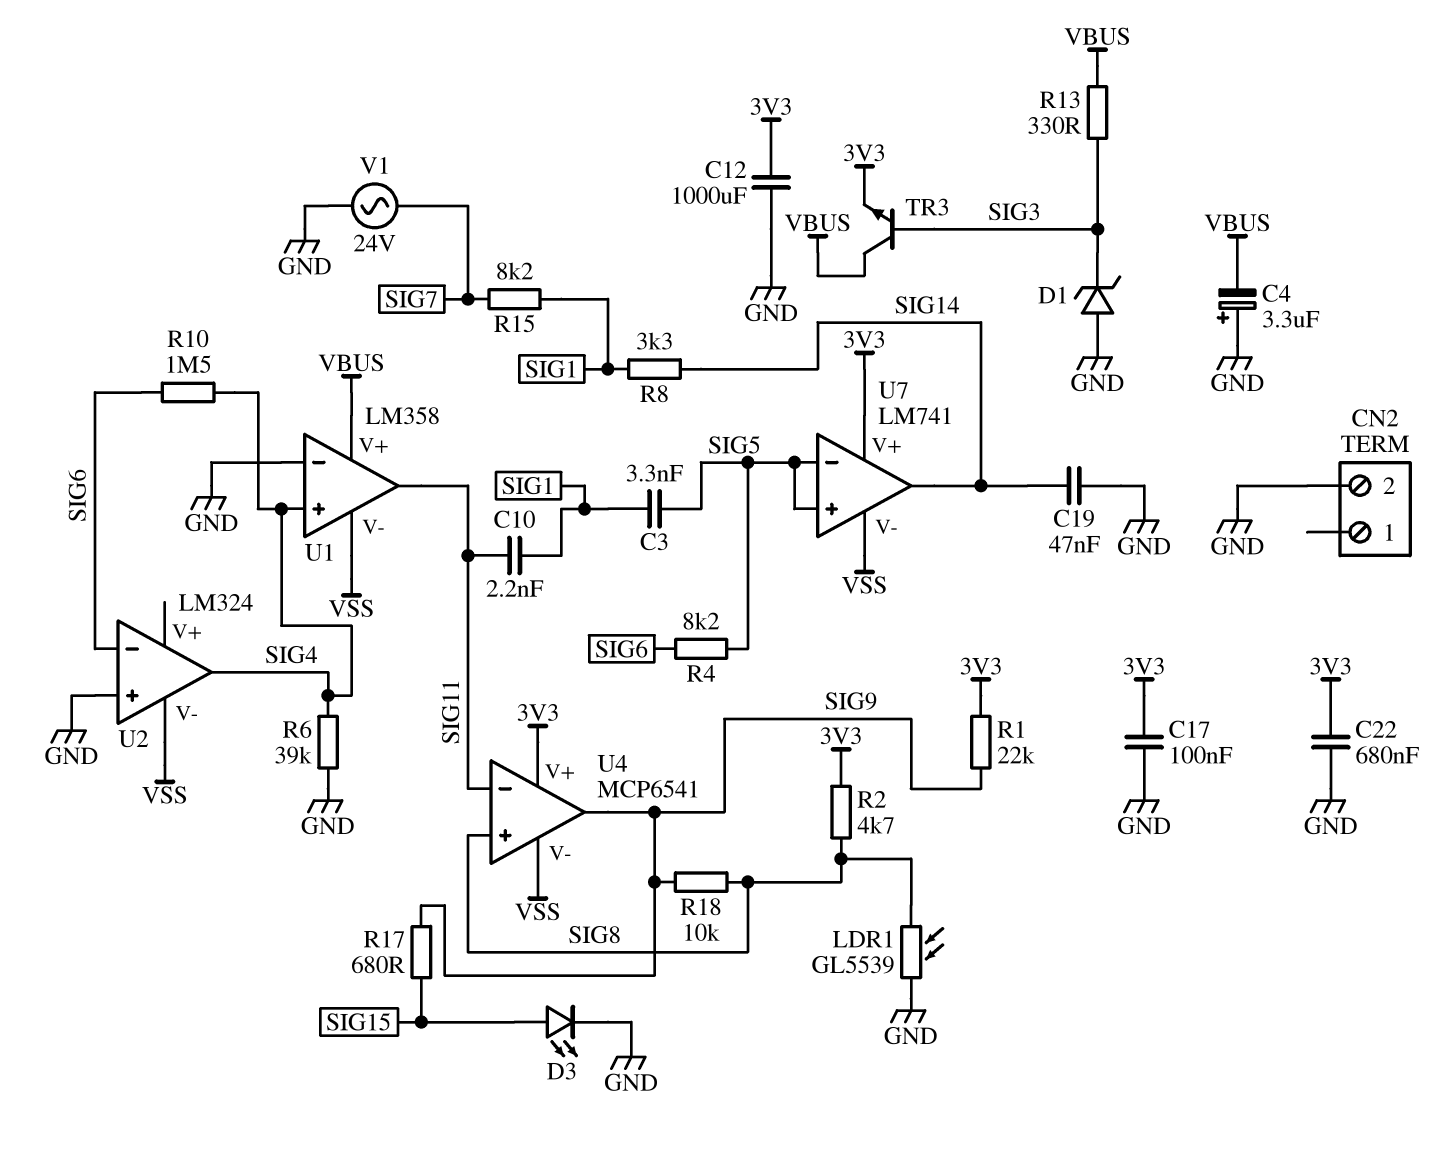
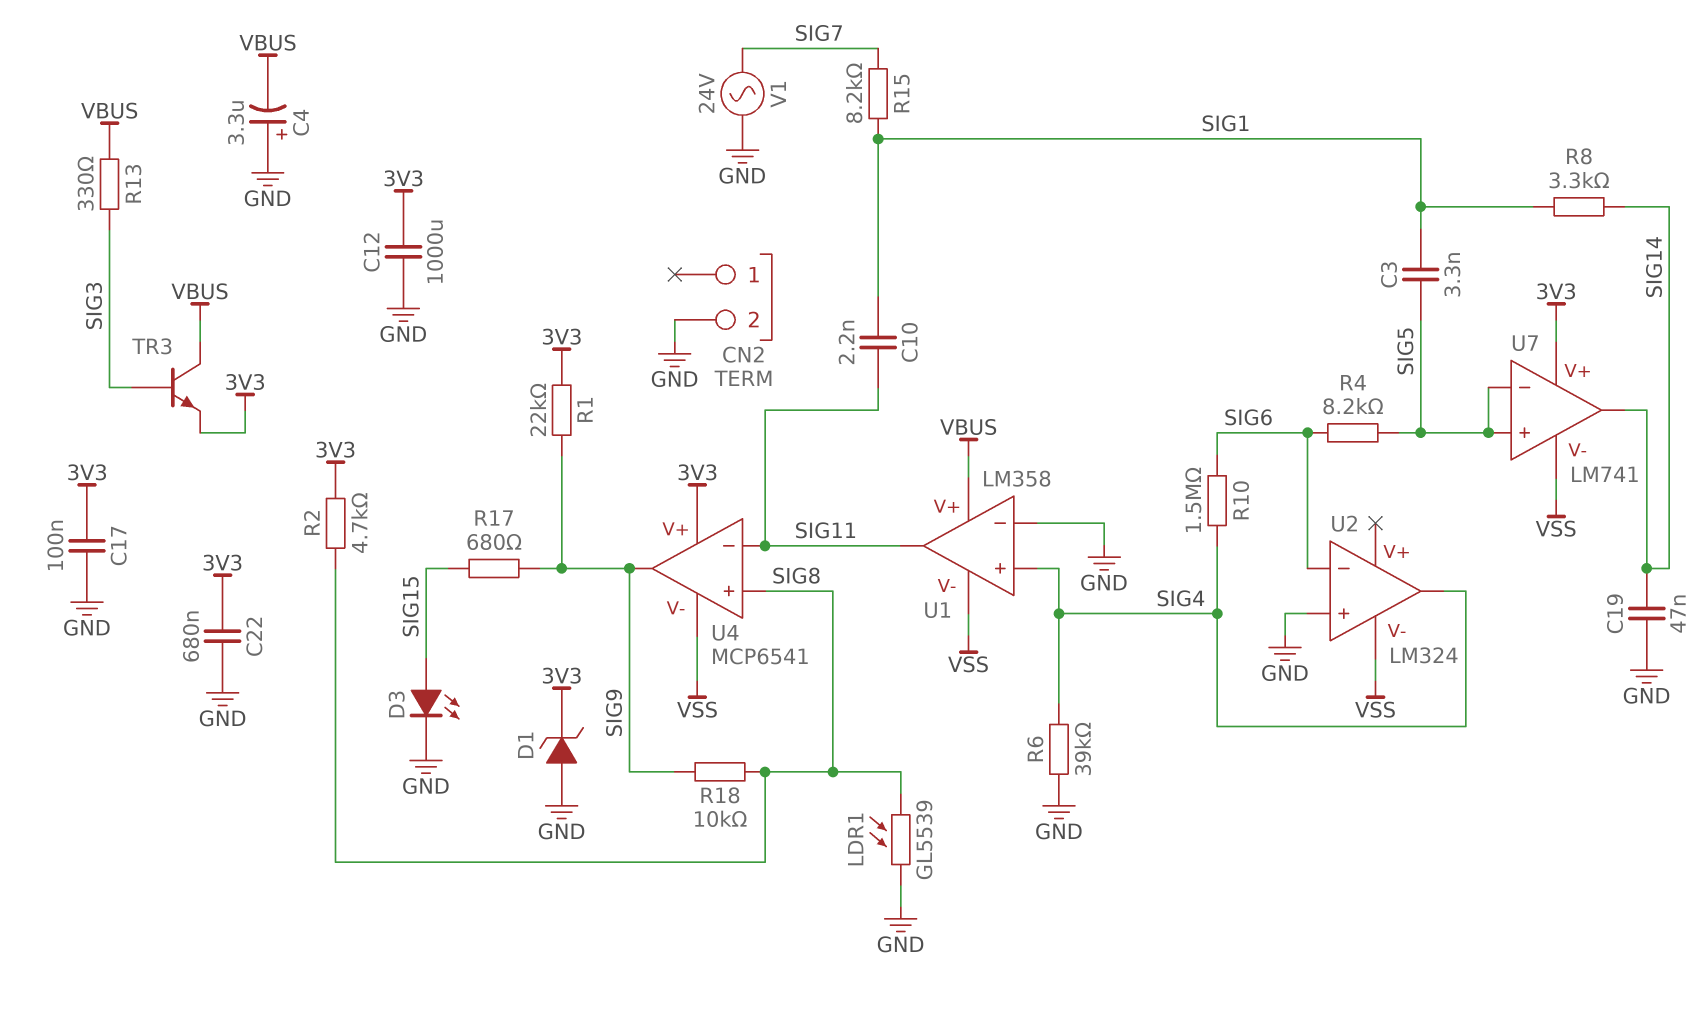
D1: zener (A GND, K SIG3) -> zener (A GND, K 3V3)

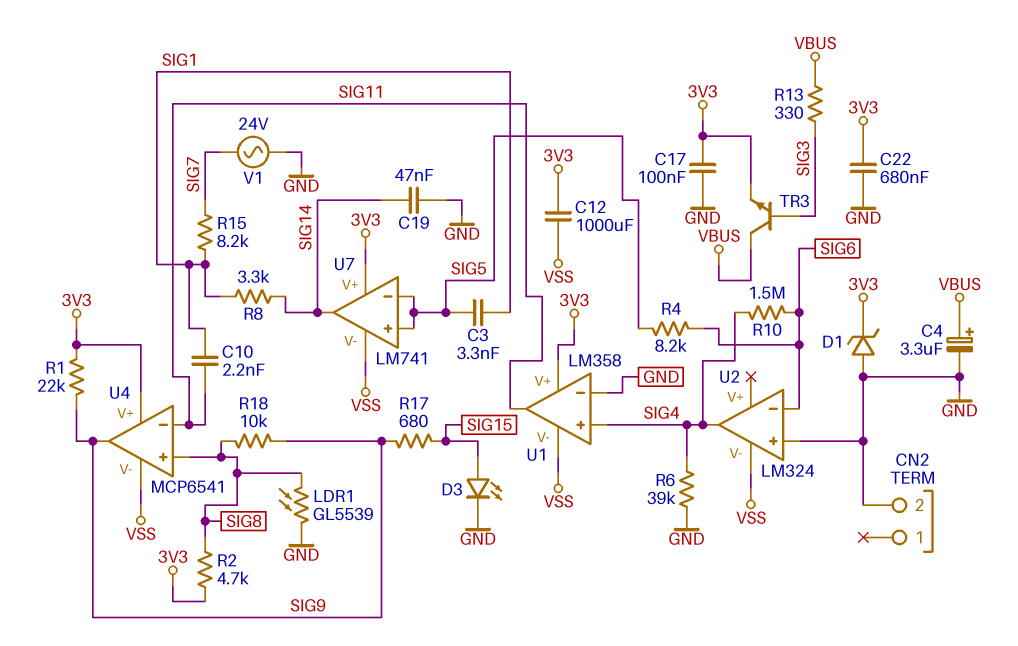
C4: 3.3uF (plus GND, minus VBUS) -> 3.3uF (plus VBUS, minus GND)
C12: 1000uF (3V3, GND) -> 1000uF (3V3, VSS)
U1 pin V+: VBUS -> 3V3

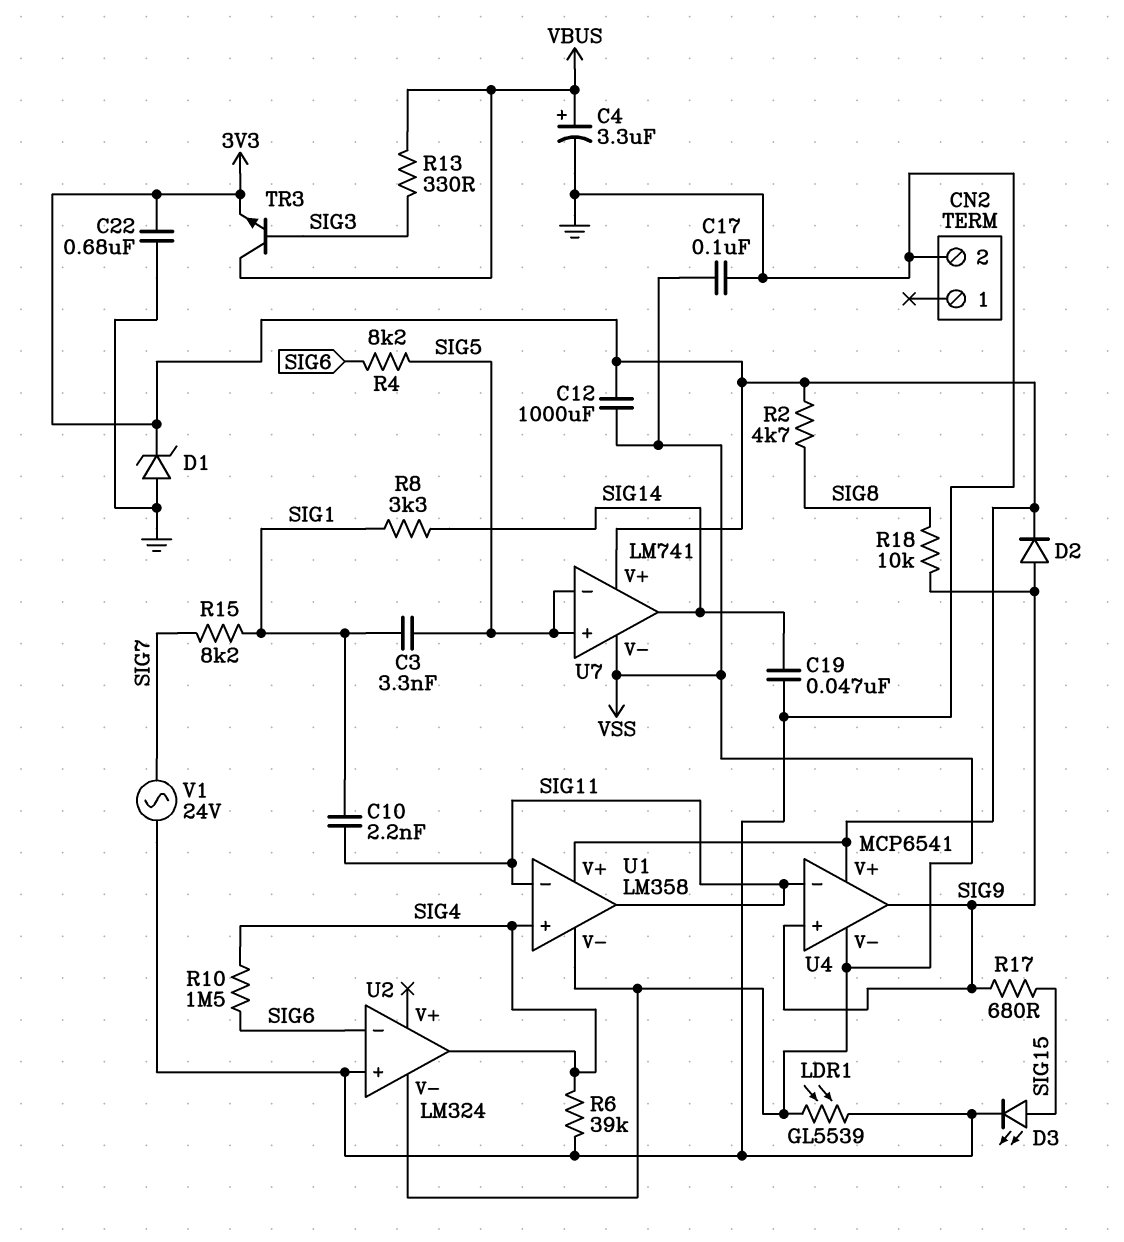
C17: 100nF (3V3, GND) -> 100nF (GND, VSS)
D2: none -> diode (A SIG9, K 3V3)
LDR1: GL5539 (GND, SIG8) -> GL5539 (GND, VSS)
R1: 22k (3V3, SIG9) -> none
U1 pin in-: GND -> SIG11
U4 pin in+: SIG8 -> SIG9

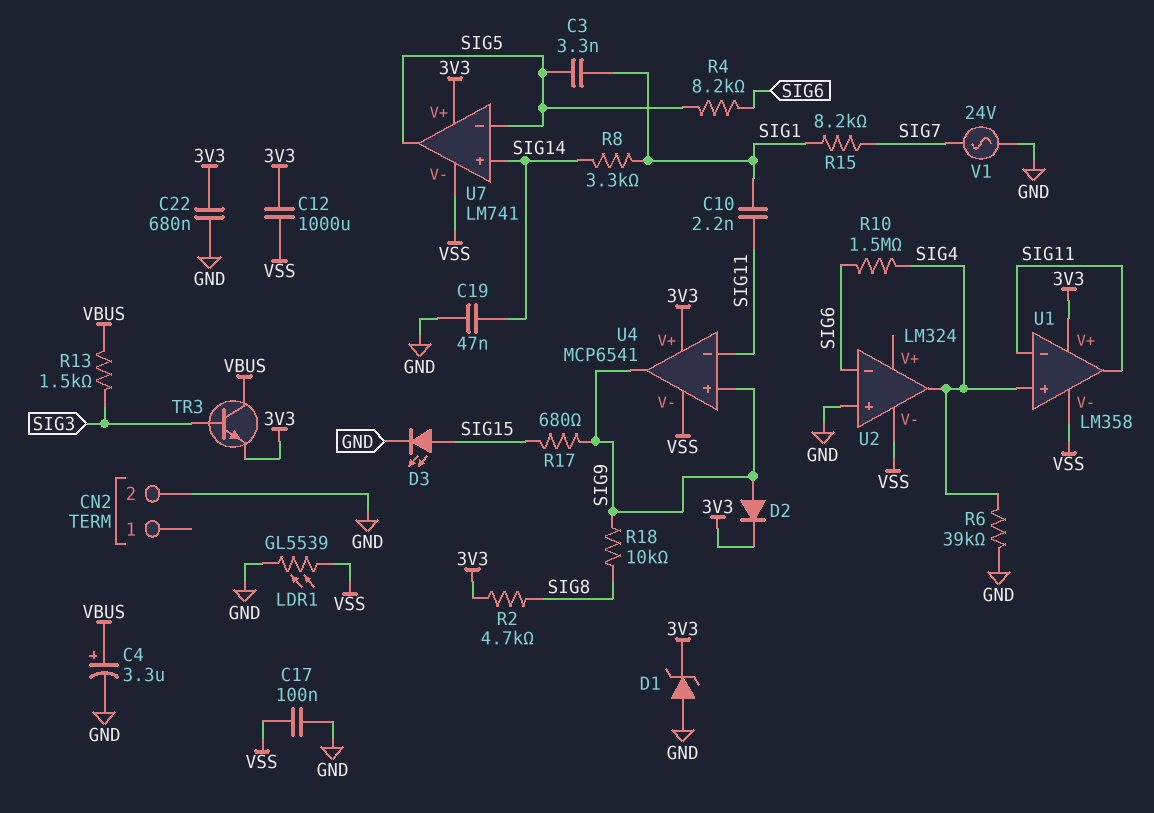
R13: 330 (SIG3, VBUS) -> 1.5k (SIG3, VBUS)
U7 pin in+: SIG5 -> SIG14
U7 pin out: SIG14 -> SIG5

